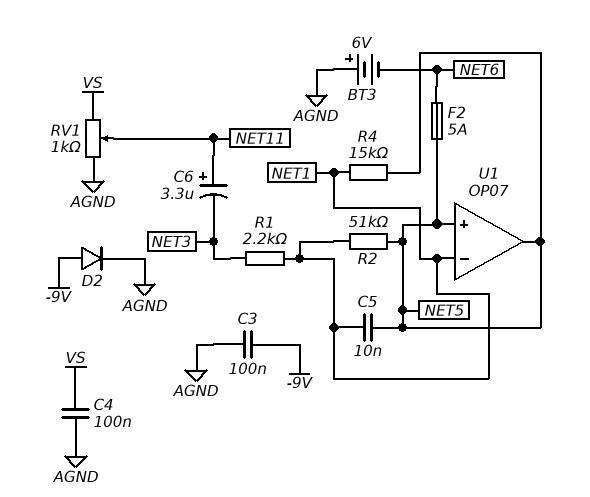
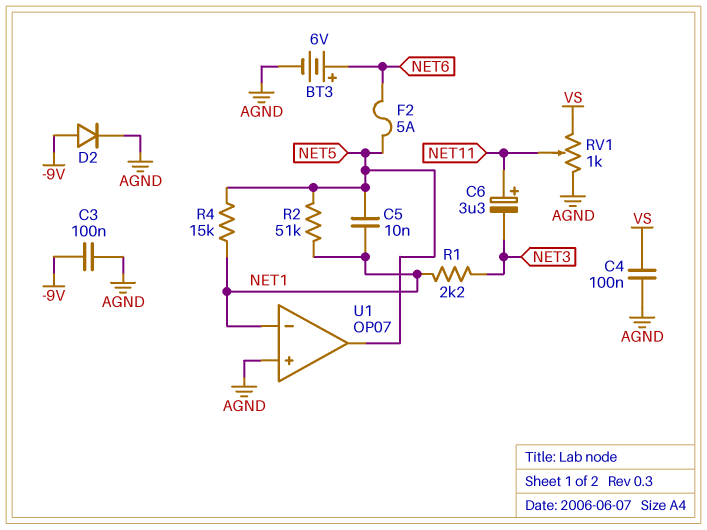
BT3: 6V (plus AGND, minus NET6) -> 6V (plus NET6, minus AGND)
U1 pin in+: NET5 -> AGND

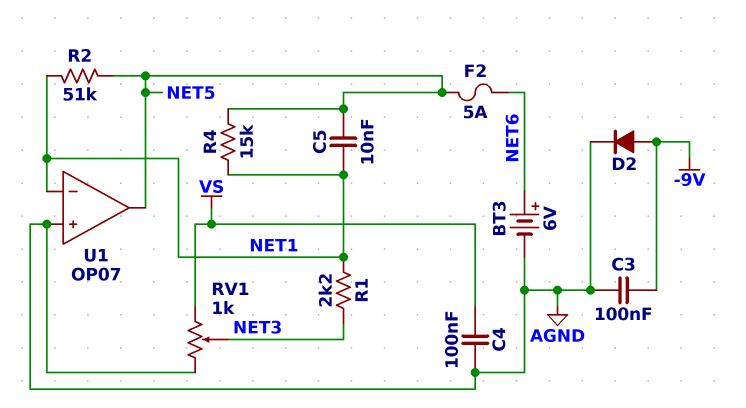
C6: 3.3uF (plus NET11, minus NET3) -> none
RV1: 1k (AGND, VS, wiper NET11) -> 1k (AGND, VS, wiper NET3)

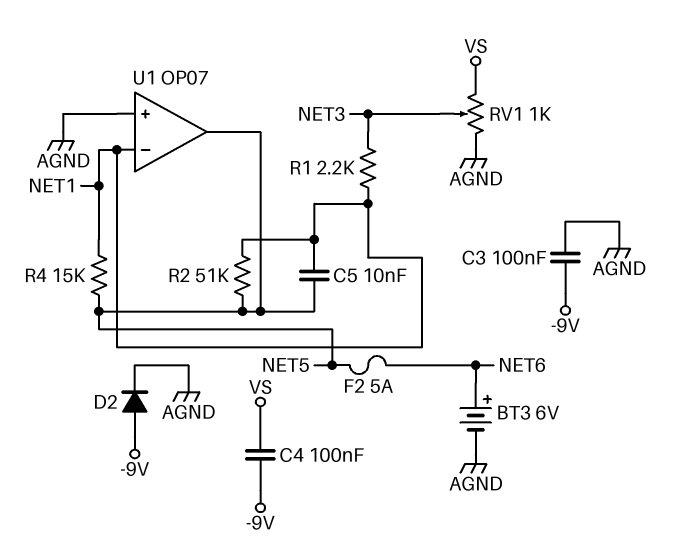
C4: 100nF (AGND, VS) -> 100nF (-9V, VS)

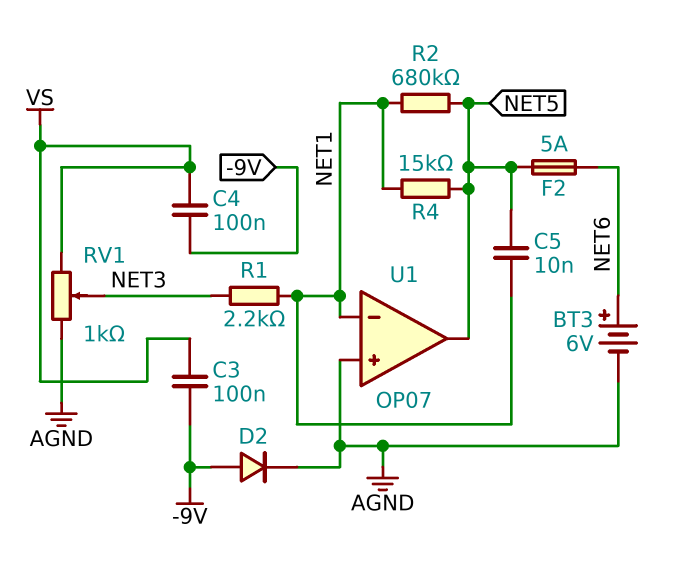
C3: 100nF (-9V, AGND) -> 100nF (-9V, VS)
R2: 51k (NET1, NET5) -> 680k (NET1, NET5)

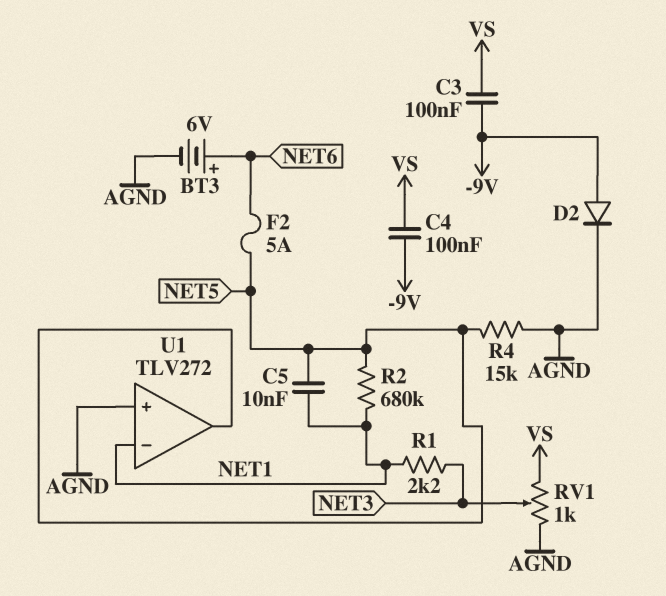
R4: 15k (NET1, NET5) -> 15k (AGND, NET5)
U1: OP07 -> TLV272

